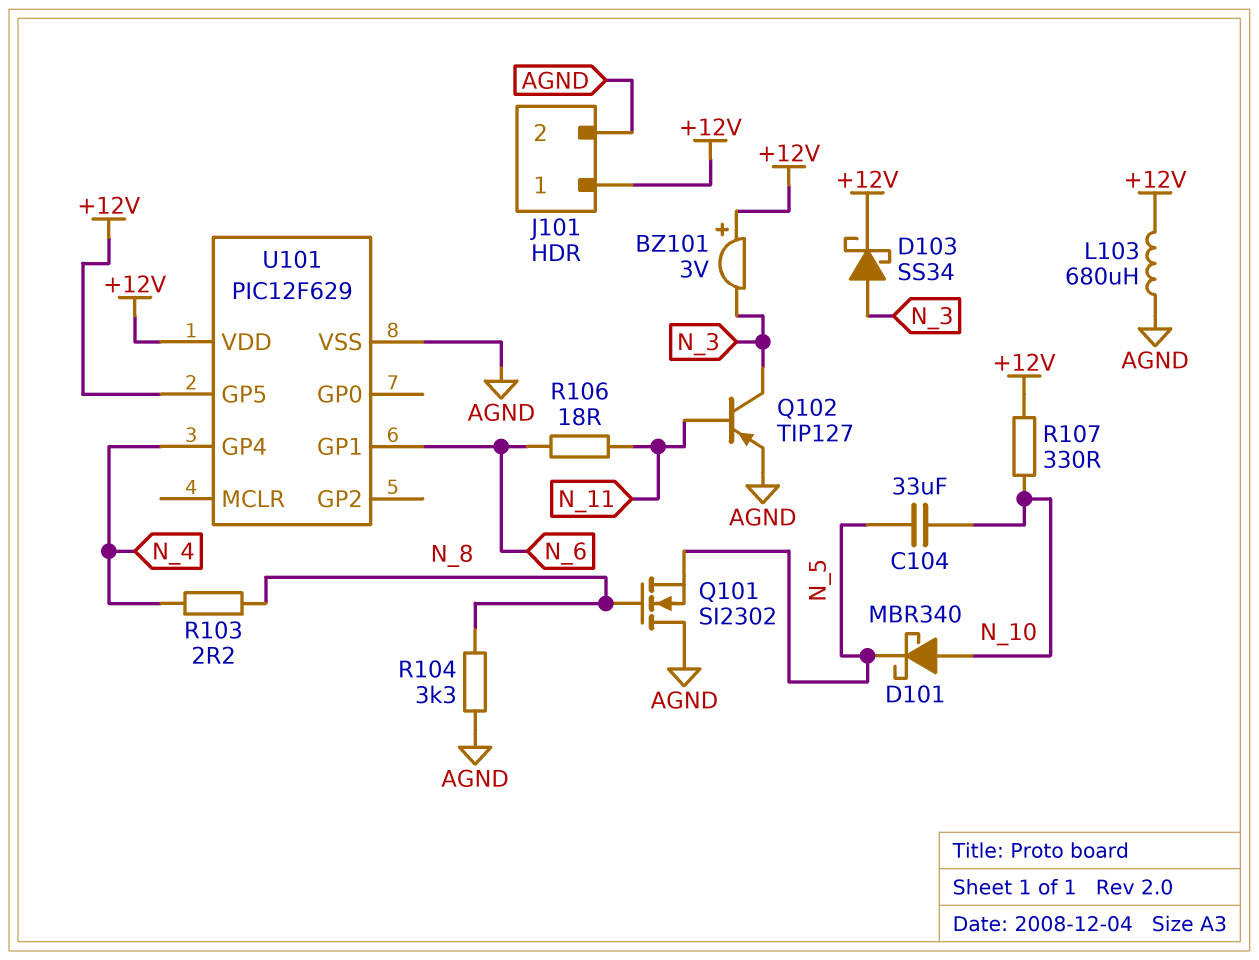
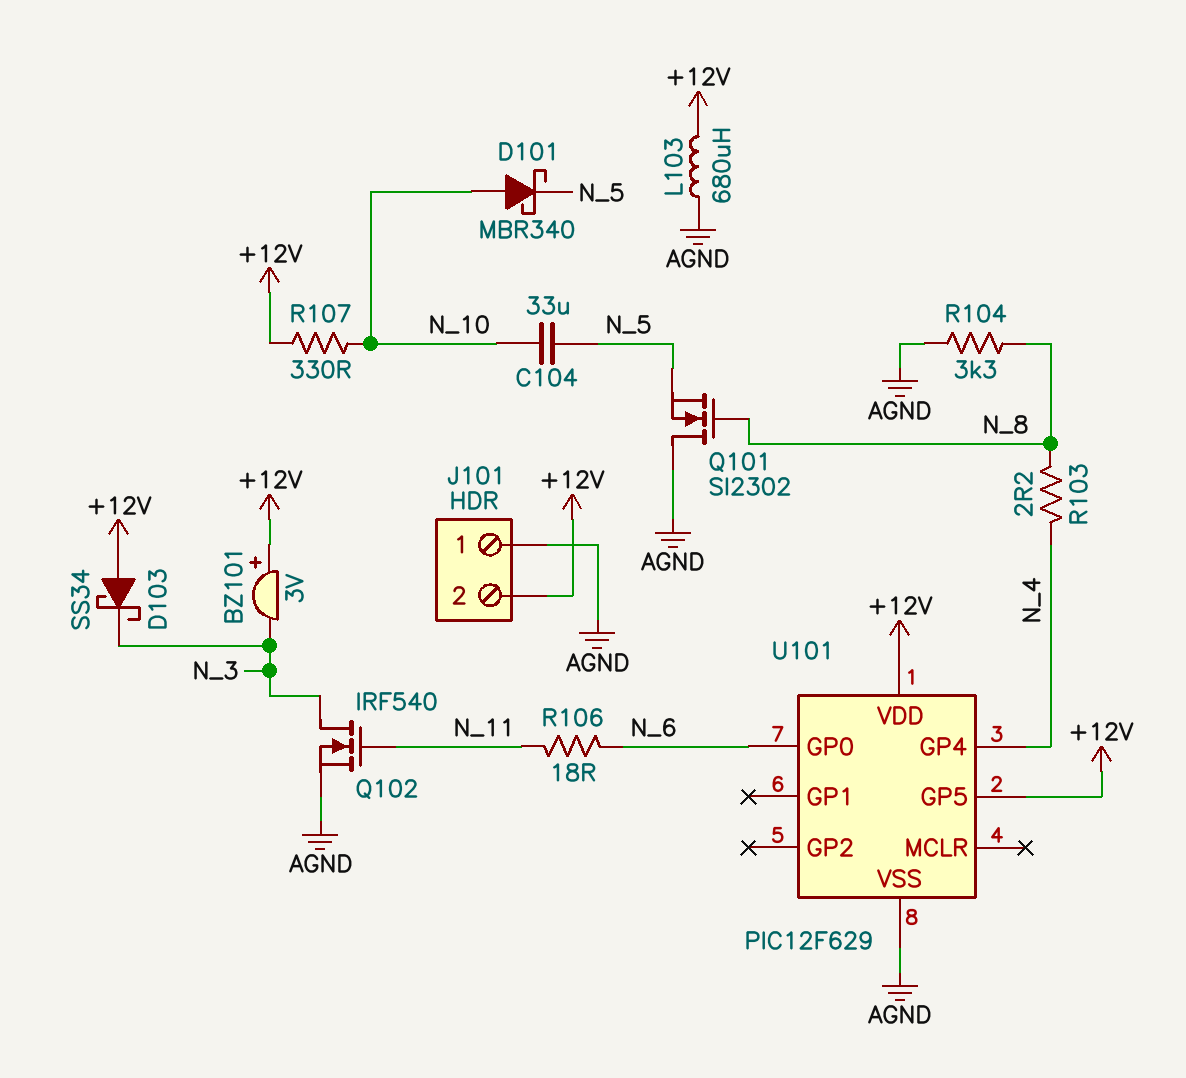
D103: schottky SS34 (A N_3, K +12V) -> schottky SS34 (A +12V, K N_3)
J101 pin 1: +12V -> AGND
J101 pin 2: AGND -> +12V
Q102: PNP TIP127 (B N_11, C N_3, E AGND) -> NMOS IRF540 (G N_11, D N_3, S AGND)
U101 pin GP0: none -> N_6
U101 pin GP1: N_6 -> none

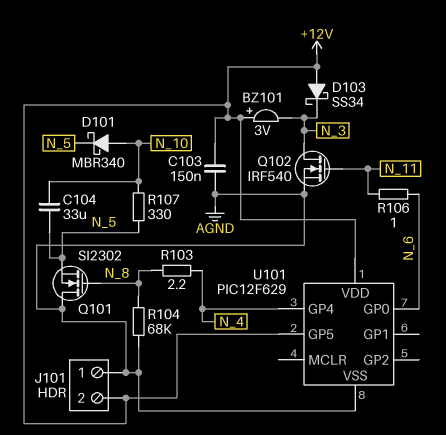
C103: none -> 150nF (+12V, AGND)
L103: 680uH (+12V, AGND) -> none
R104: 3.3k (AGND, N_8) -> 68k (AGND, N_8)
R106: 18 (N_6, N_11) -> 1 (N_6, N_11)
R107: 330 (+12V, N_10) -> 330 (N_5, N_10)

